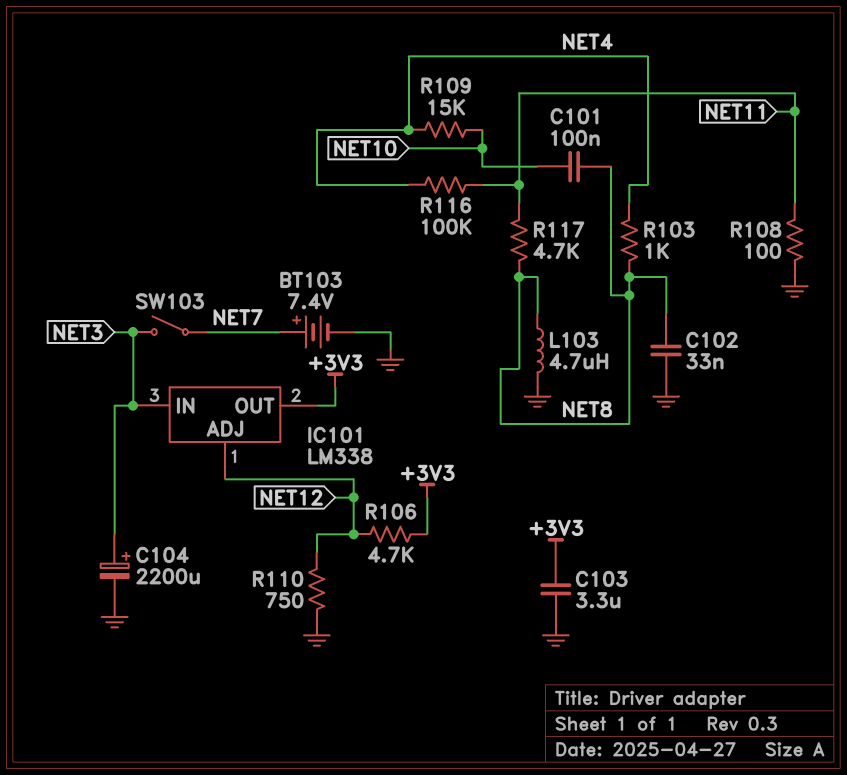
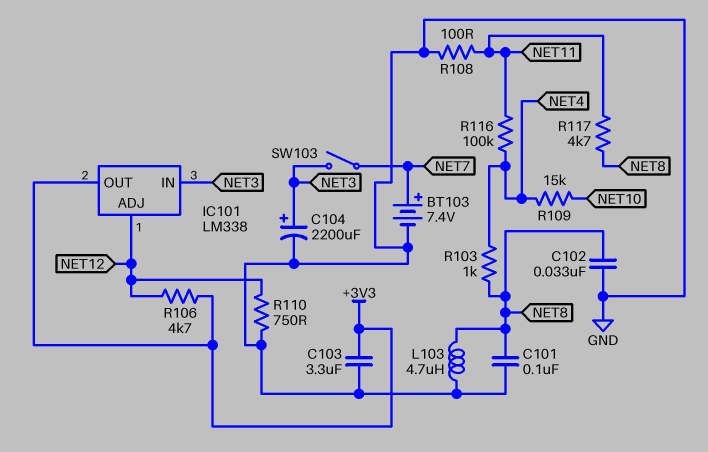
C101: 100nF (NET8, NET10) -> 100nF (GND, NET8)

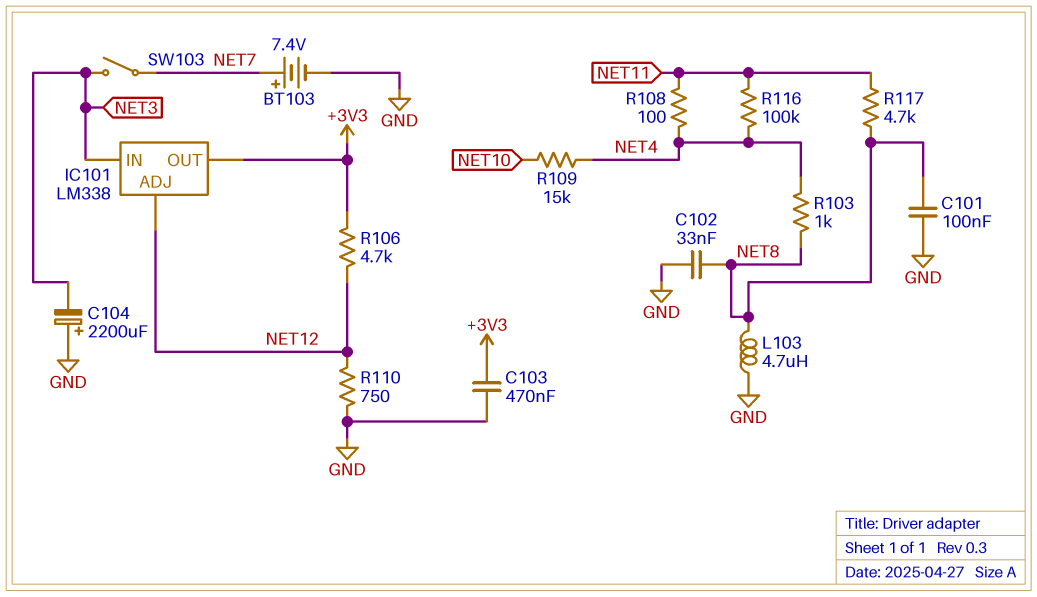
C103: 3.3uF (+3V3, GND) -> 470nF (+3V3, GND)
C104: 2200uF (plus NET3, minus GND) -> 2200uF (plus GND, minus NET3)
R108: 100 (GND, NET11) -> 100 (NET4, NET11)

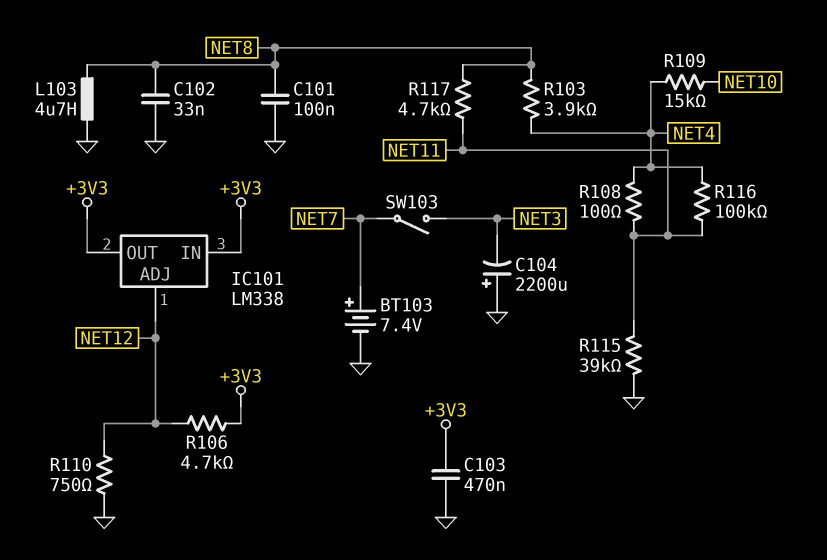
IC101 pin IN: NET3 -> +3V3
R103: 1k (NET4, NET8) -> 3.9k (NET4, NET8)
R115: none -> 39k (GND, NET11)

